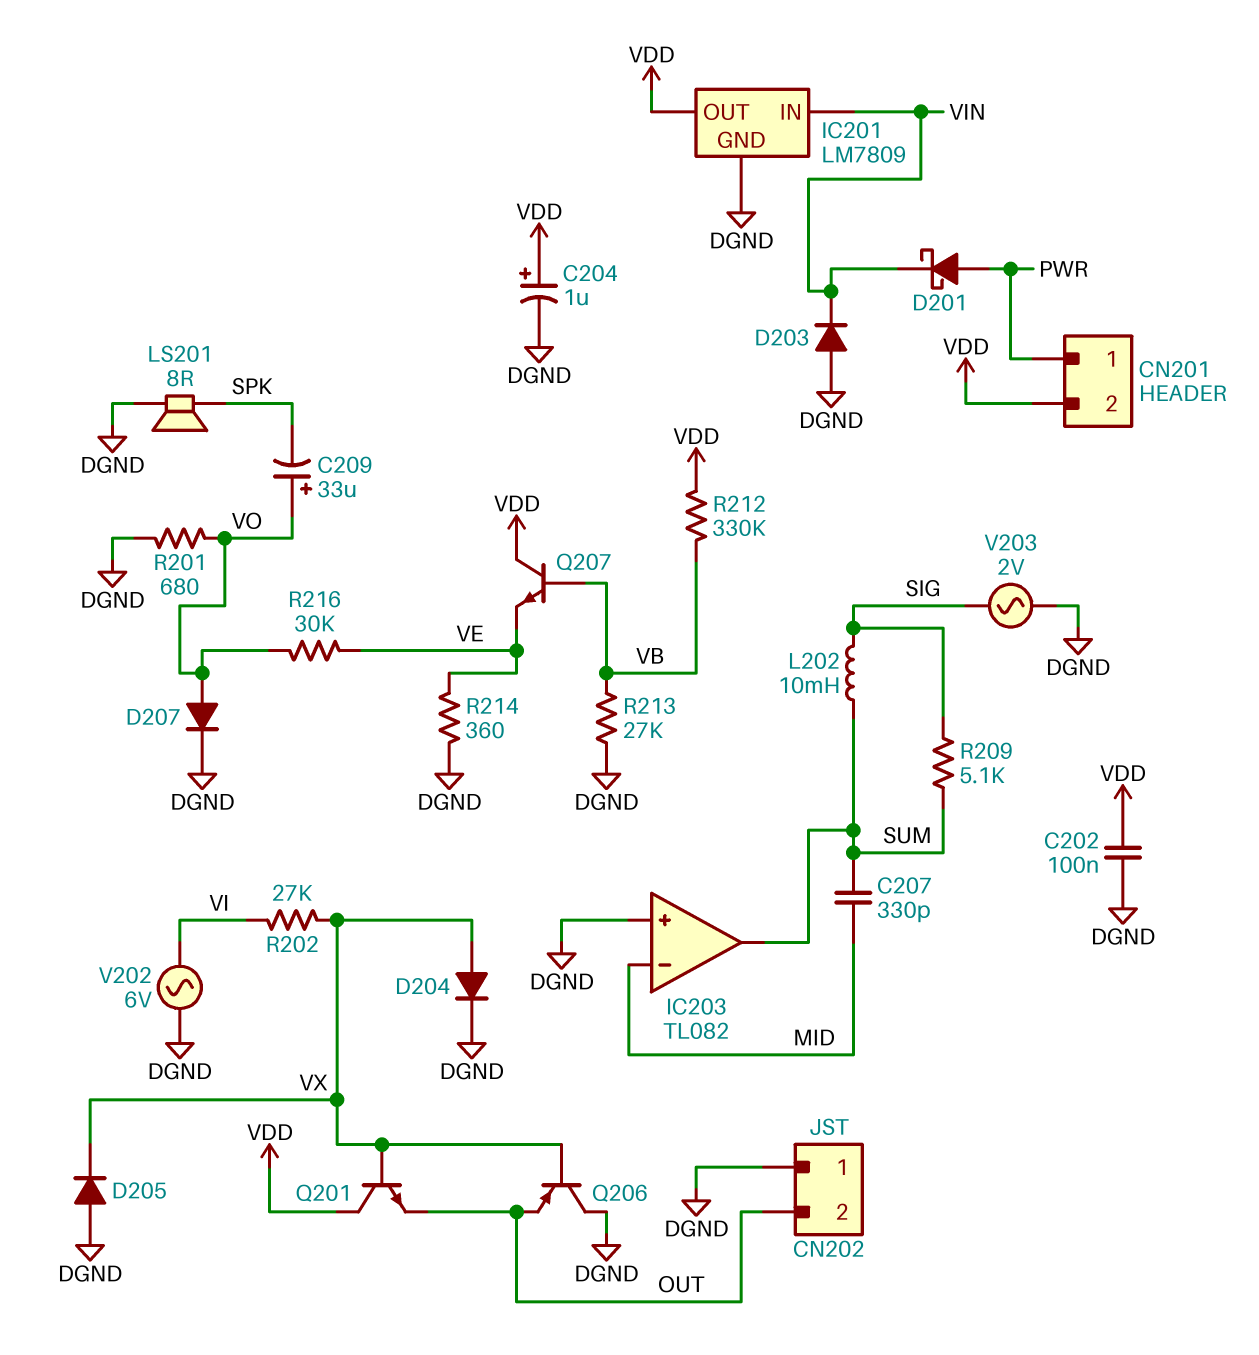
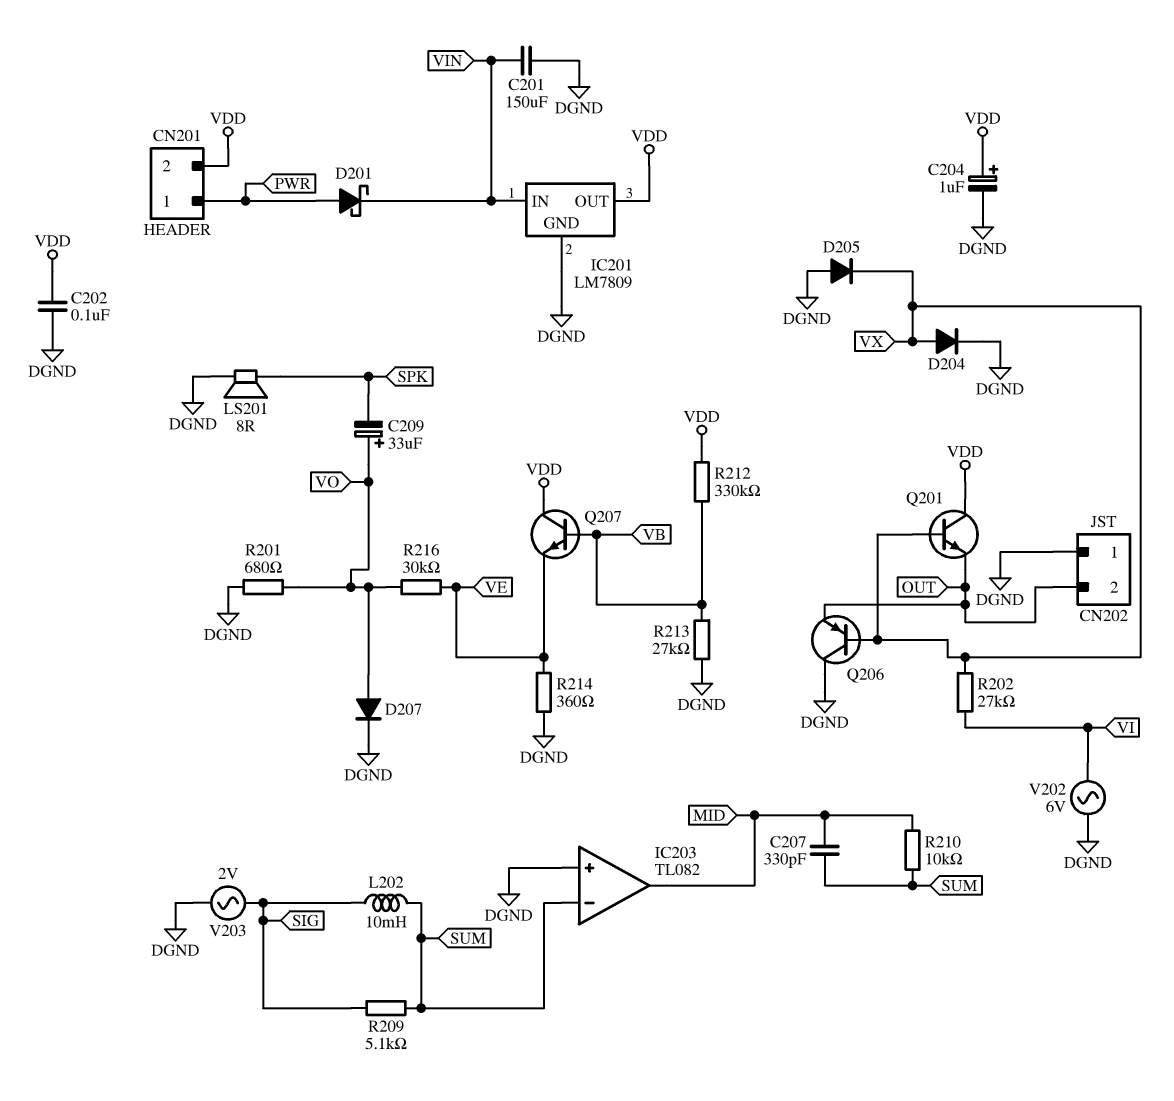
C201: none -> 150uF (DGND, VIN)
D203: diode (A DGND, K VIN) -> none
IC203 pin in-: MID -> SUM
IC203 pin out: SUM -> MID
R210: none -> 10k (MID, SUM)

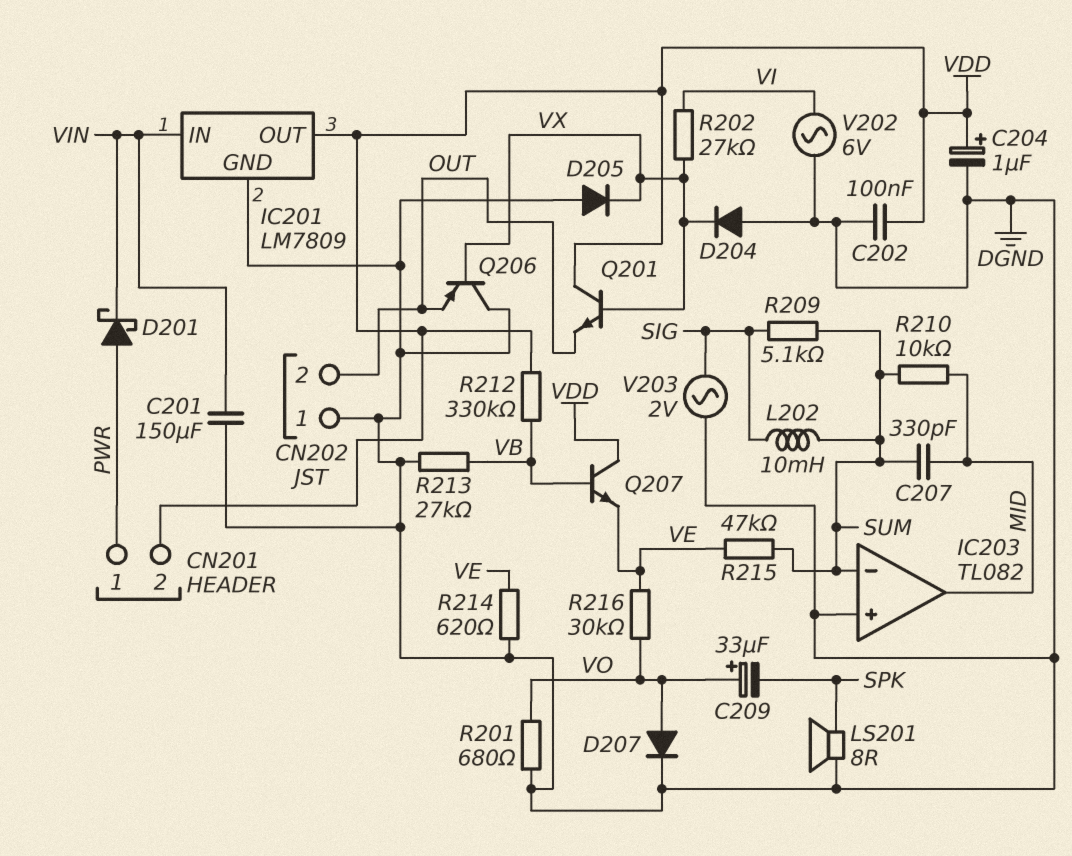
D204: diode (A VX, K DGND) -> diode (A DGND, K VX)
R214: 360 (DGND, VE) -> 620 (DGND, VE)
R215: none -> 47k (SUM, VE)

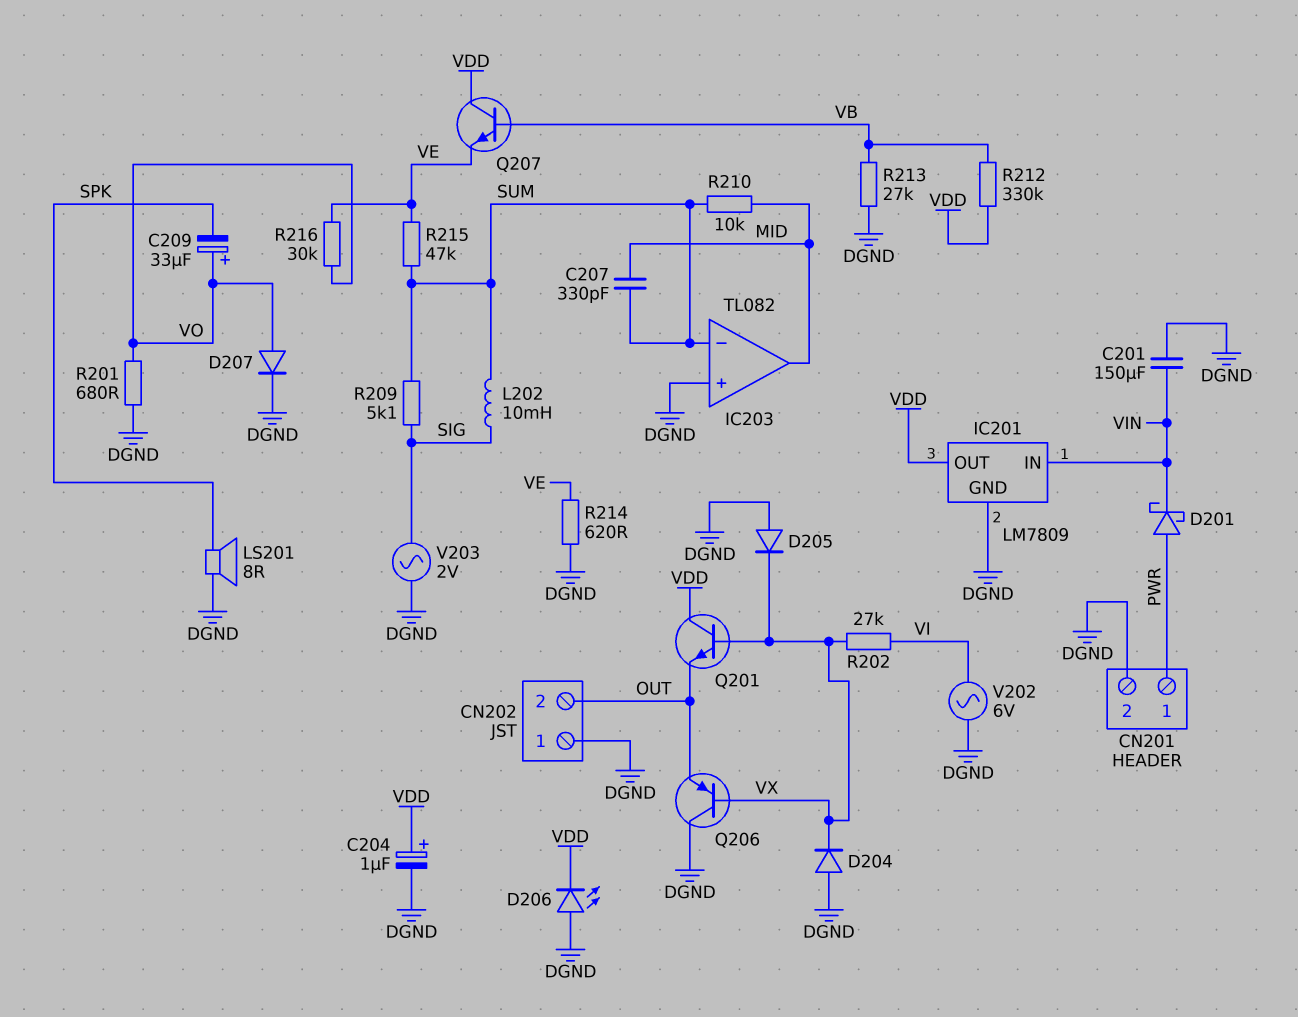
C202: 100nF (DGND, VDD) -> none
CN201 pin 2: VDD -> DGND
D206: none -> LED (A DGND, K VDD)

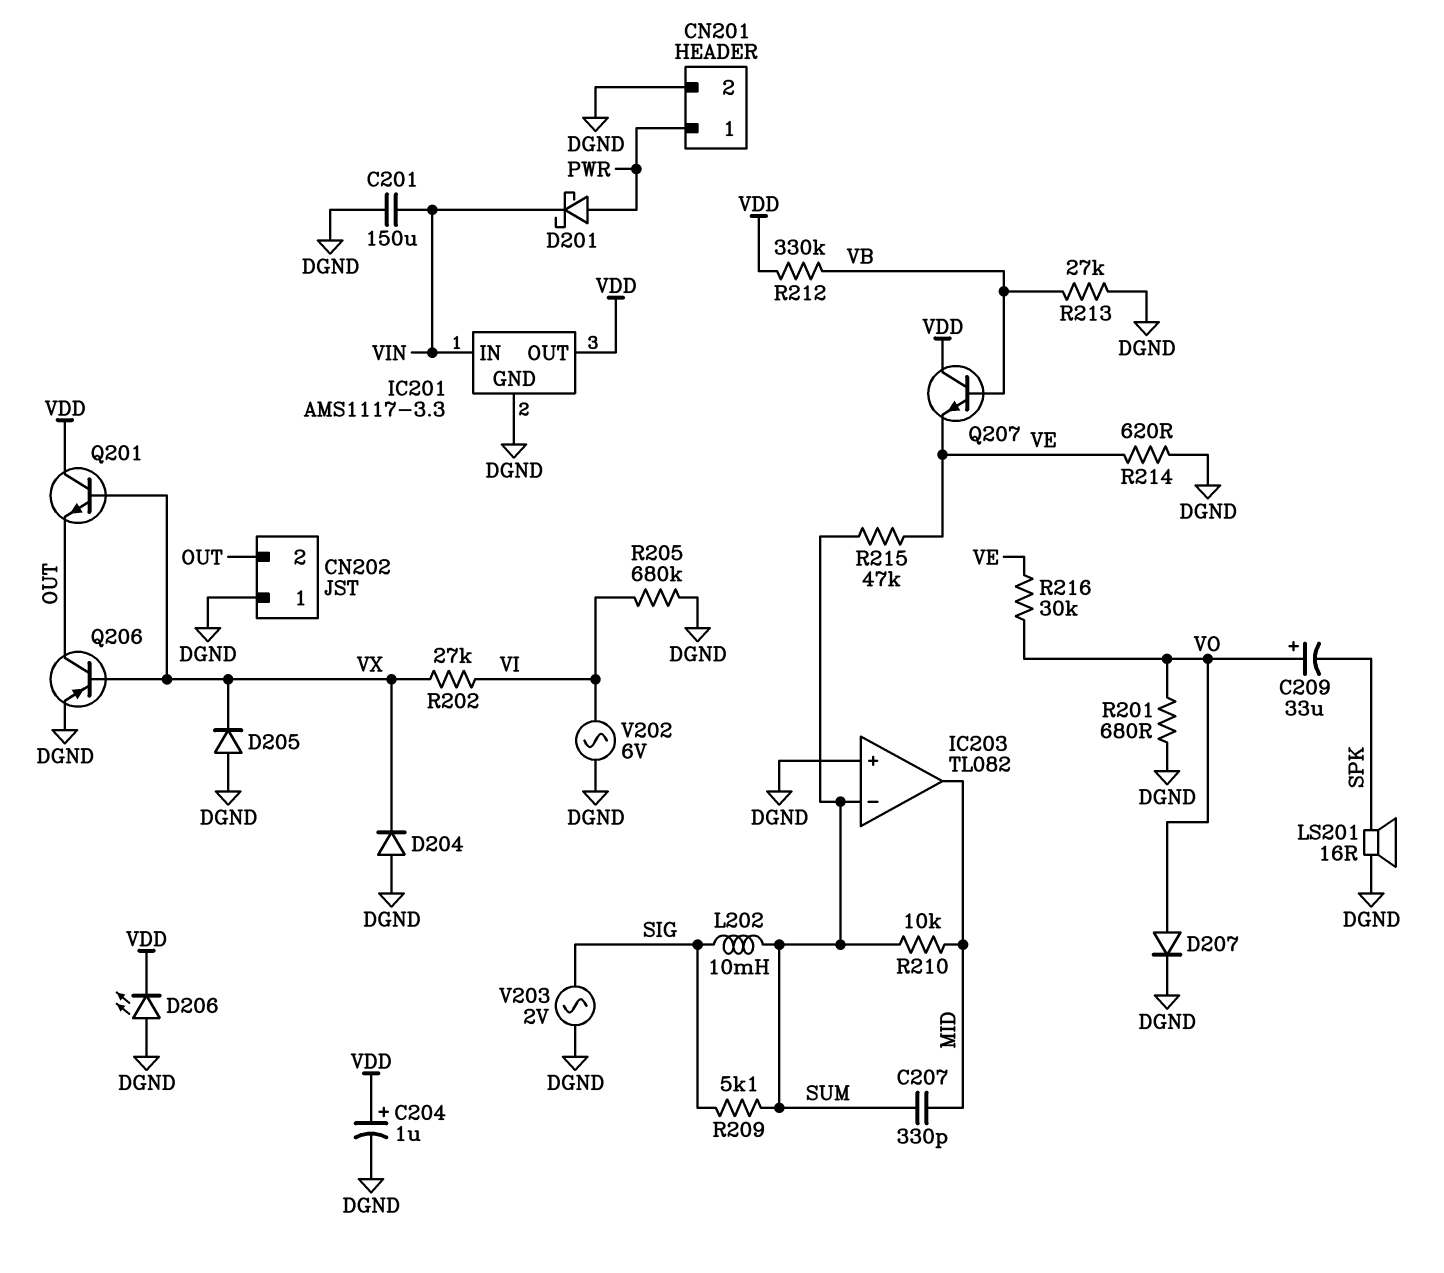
IC201: LM7809 -> AMS1117-3.3
LS201: speaker 8R (DGND, SPK) -> speaker 16R (DGND, SPK)
Q206: PNP (B VX, C DGND, E OUT) -> PNP (B VX, C OUT, E DGND)
R205: none -> 680k (DGND, VI)

